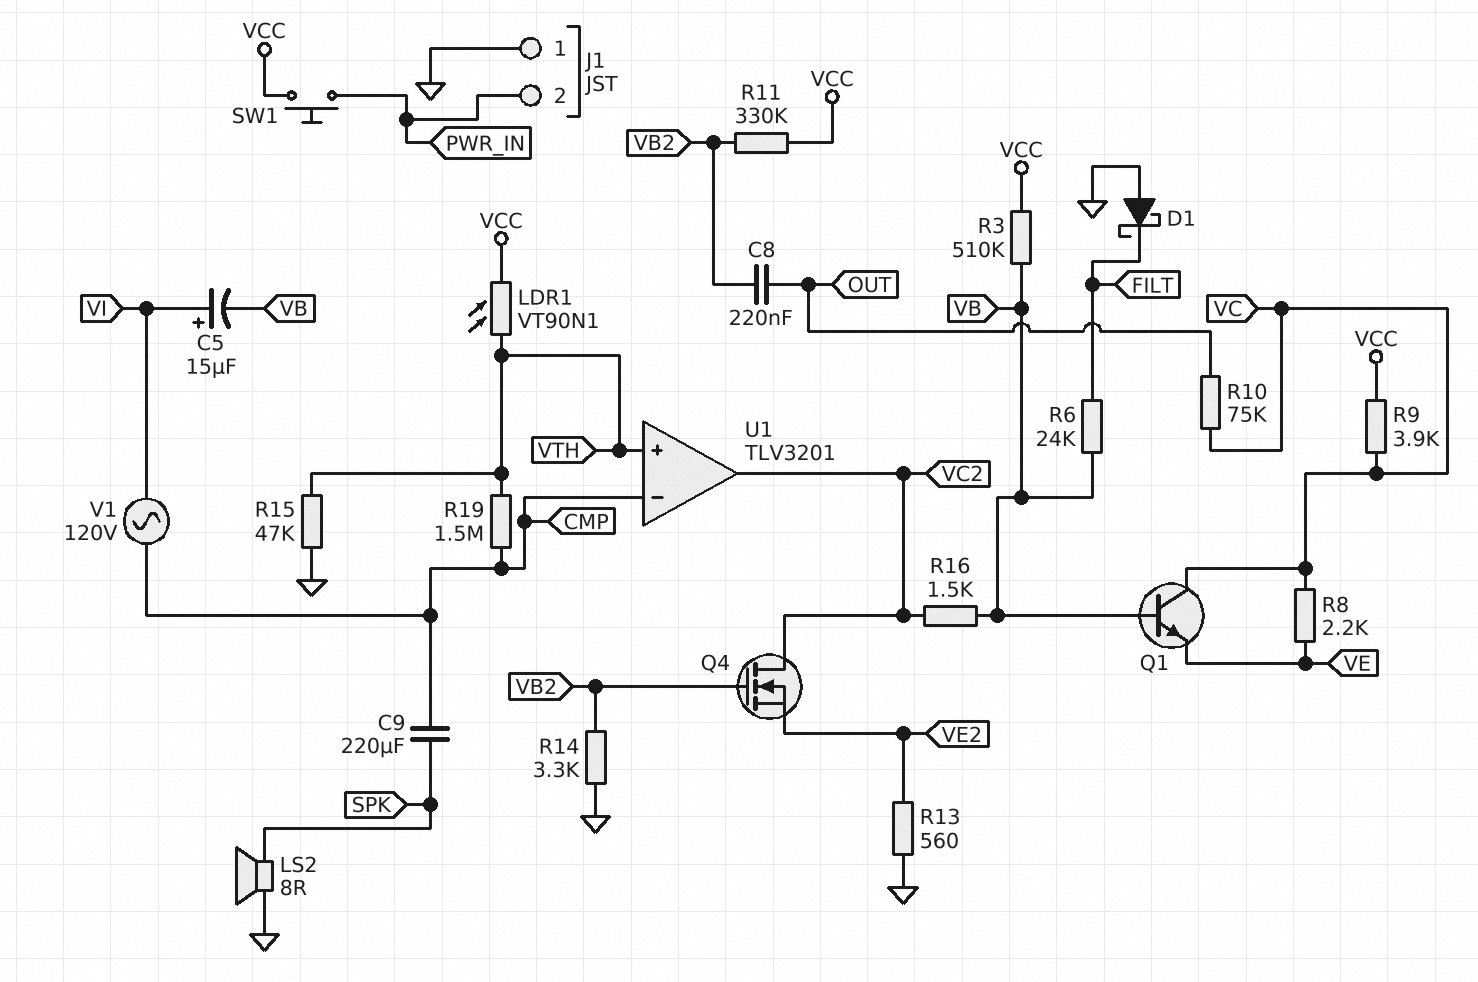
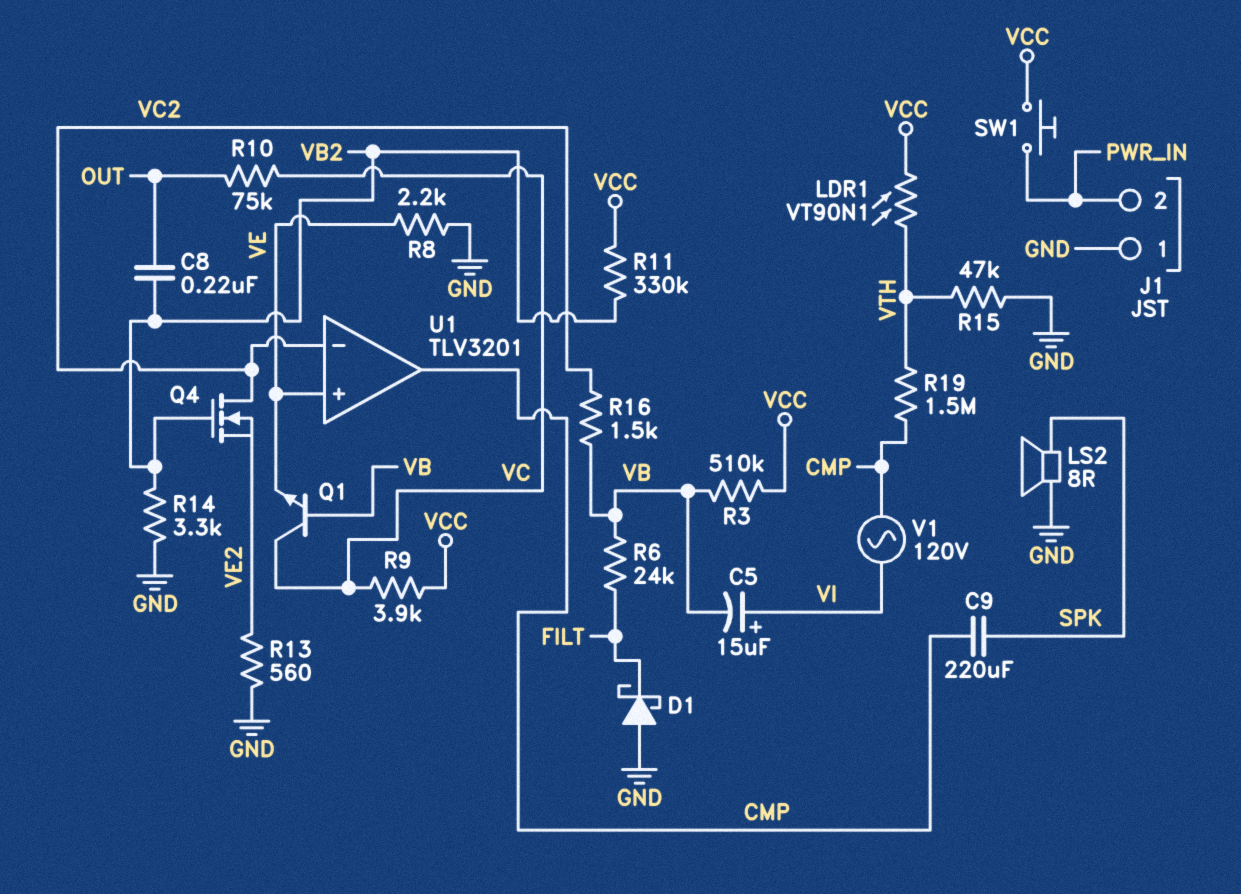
R8: 2.2k (VC, VE) -> 2.2k (GND, VE)
U1 pin in+: VTH -> VE
U1 pin in-: CMP -> VC2
U1 pin out: VC2 -> CMP

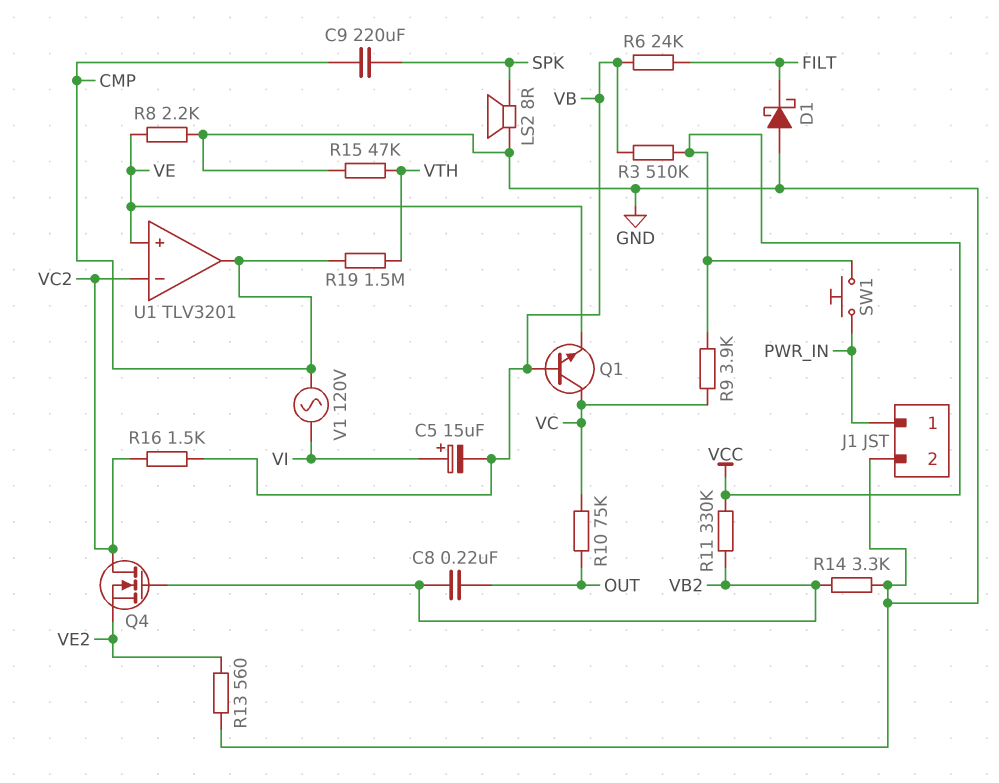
J1 pin 1: GND -> PWR_IN
J1 pin 2: PWR_IN -> GND
LDR1: VT90N1 (VCC, VTH) -> none

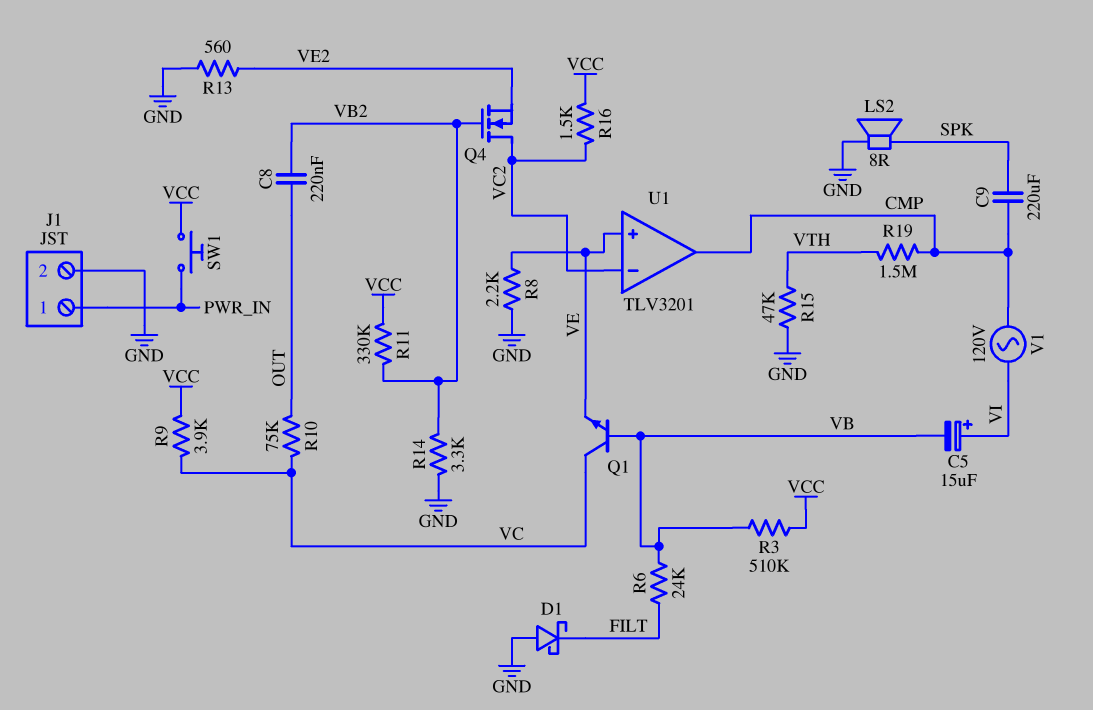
R16: 1.5k (VB, VC2) -> 1.5k (VC2, VCC)

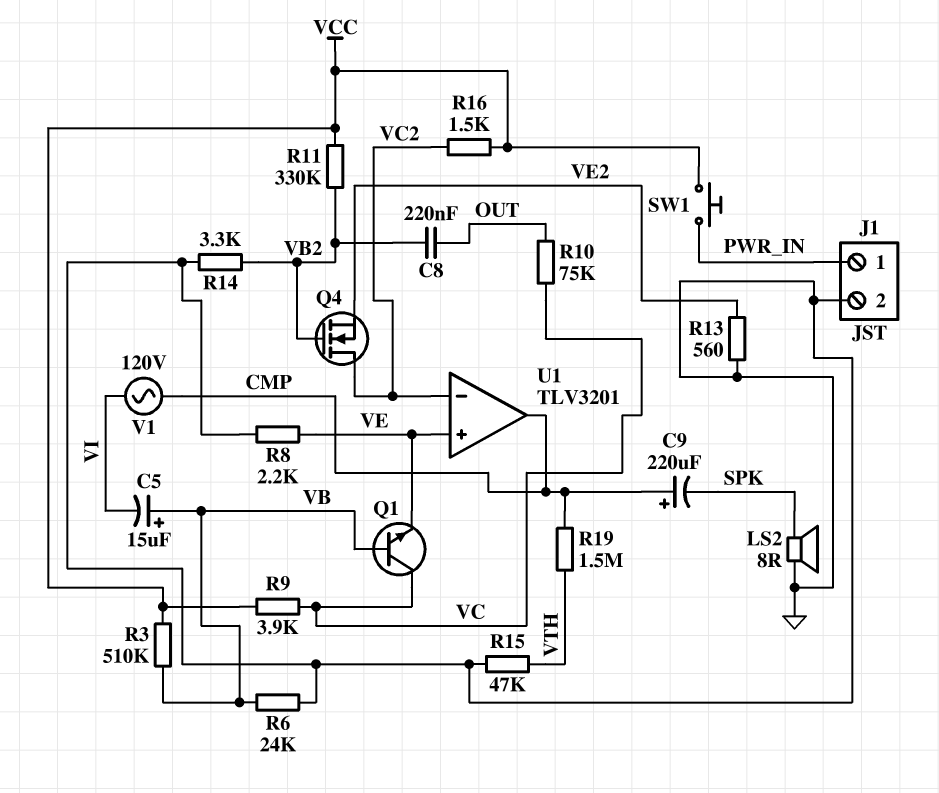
C5: 15uF (plus VI, minus VB) -> 15uF (plus VB, minus VI)
C9: 220uF (CMP, SPK) -> 220uF (plus CMP, minus SPK)
D1: schottky (A GND, K FILT) -> none
R6: 24k (FILT, VB) -> 24k (GND, VB)

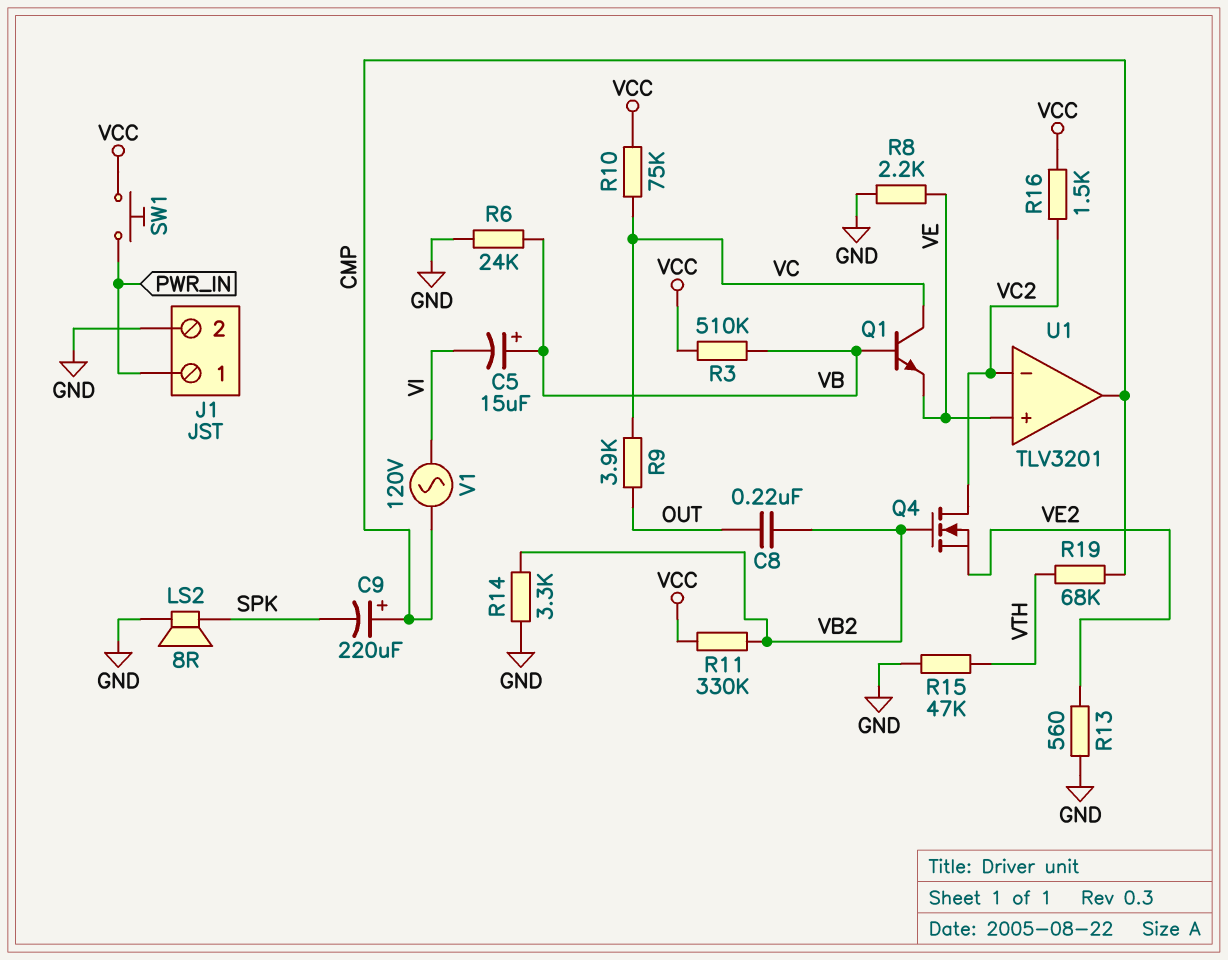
R9: 3.9k (VC, VCC) -> 3.9k (OUT, VC)
R10: 75k (OUT, VC) -> 75k (VC, VCC)
R19: 1.5M (CMP, VTH) -> 68k (CMP, VTH)

